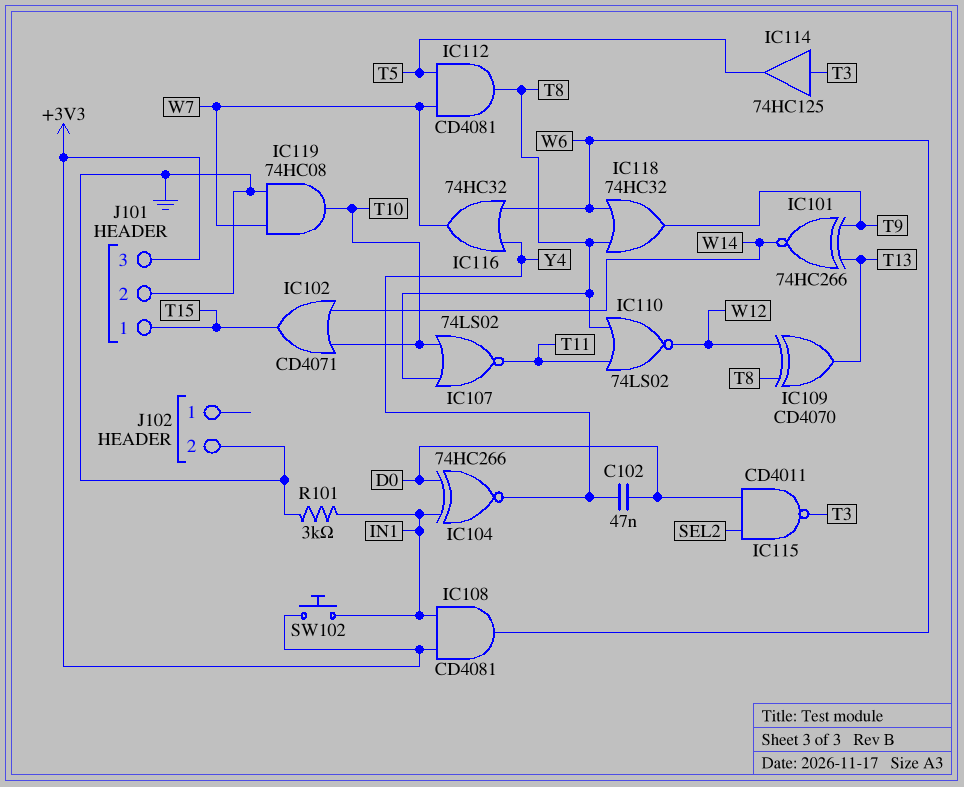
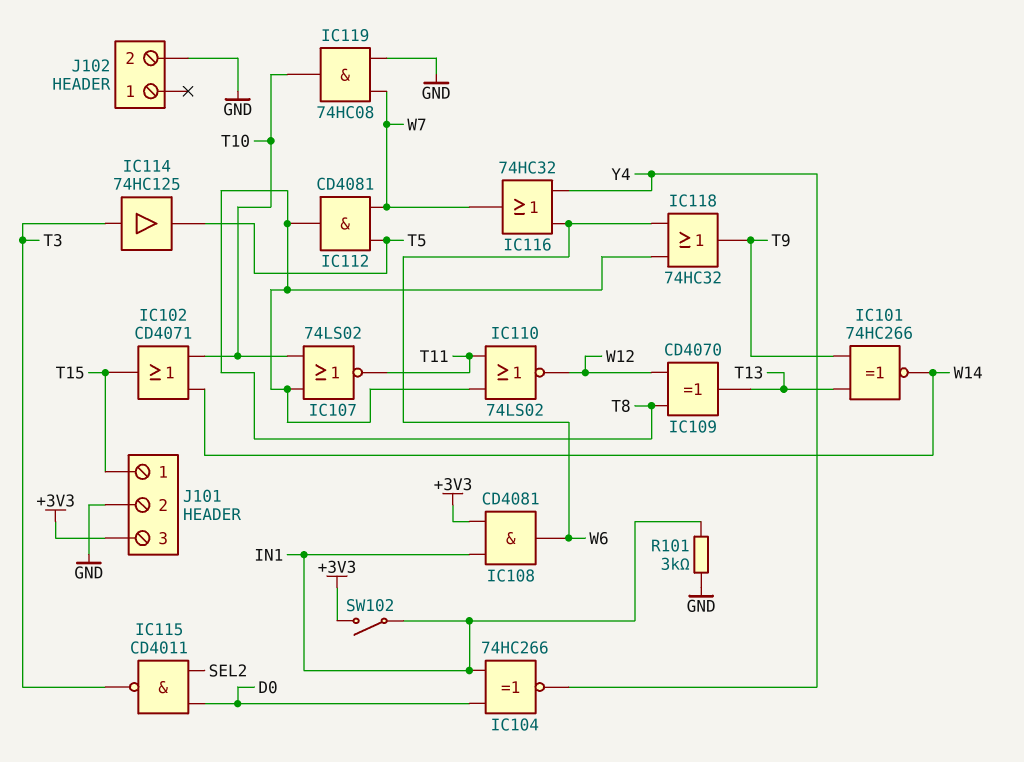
C102: 47nF (D0, Y4) -> none
SW102: button (+3V3, IN1) -> switch (+3V3, IN1)

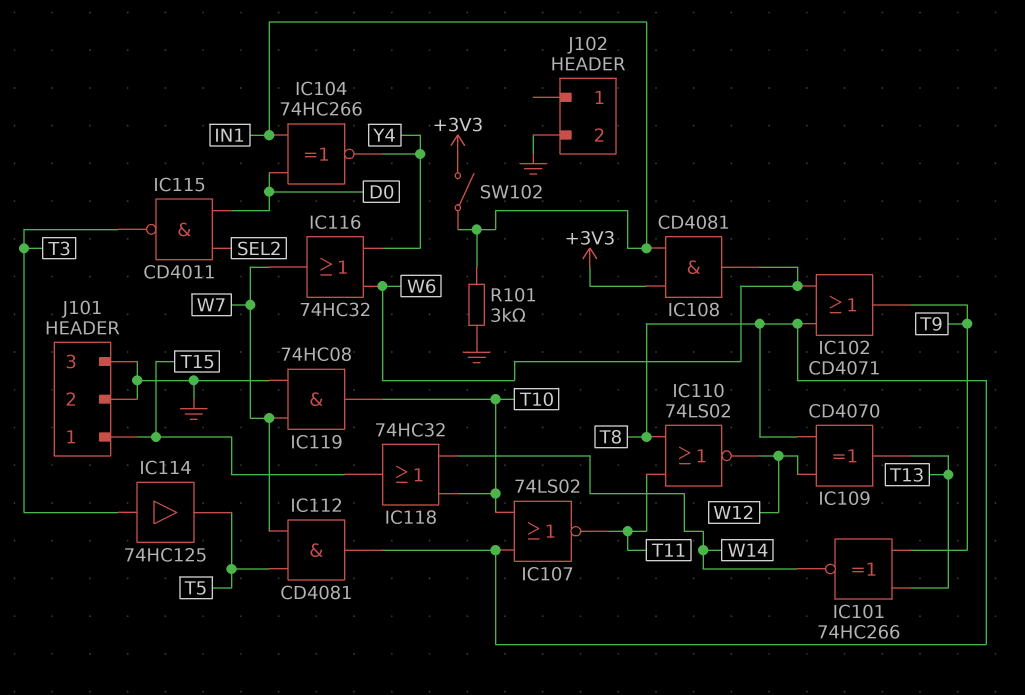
IC102: OR CD4071 (in T10, in W14, out T15) -> OR CD4071 (in T8, in W6, out T9)
IC118: OR 74HC32 (in T8, in W6, out T9) -> OR 74HC32 (in T10, in W14, out T15)
J101 pin 3: +3V3 -> GND

